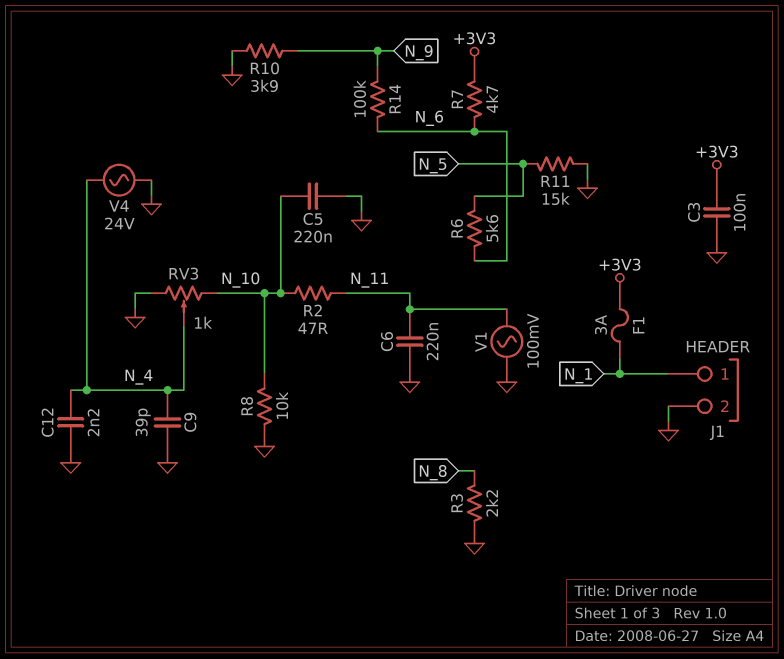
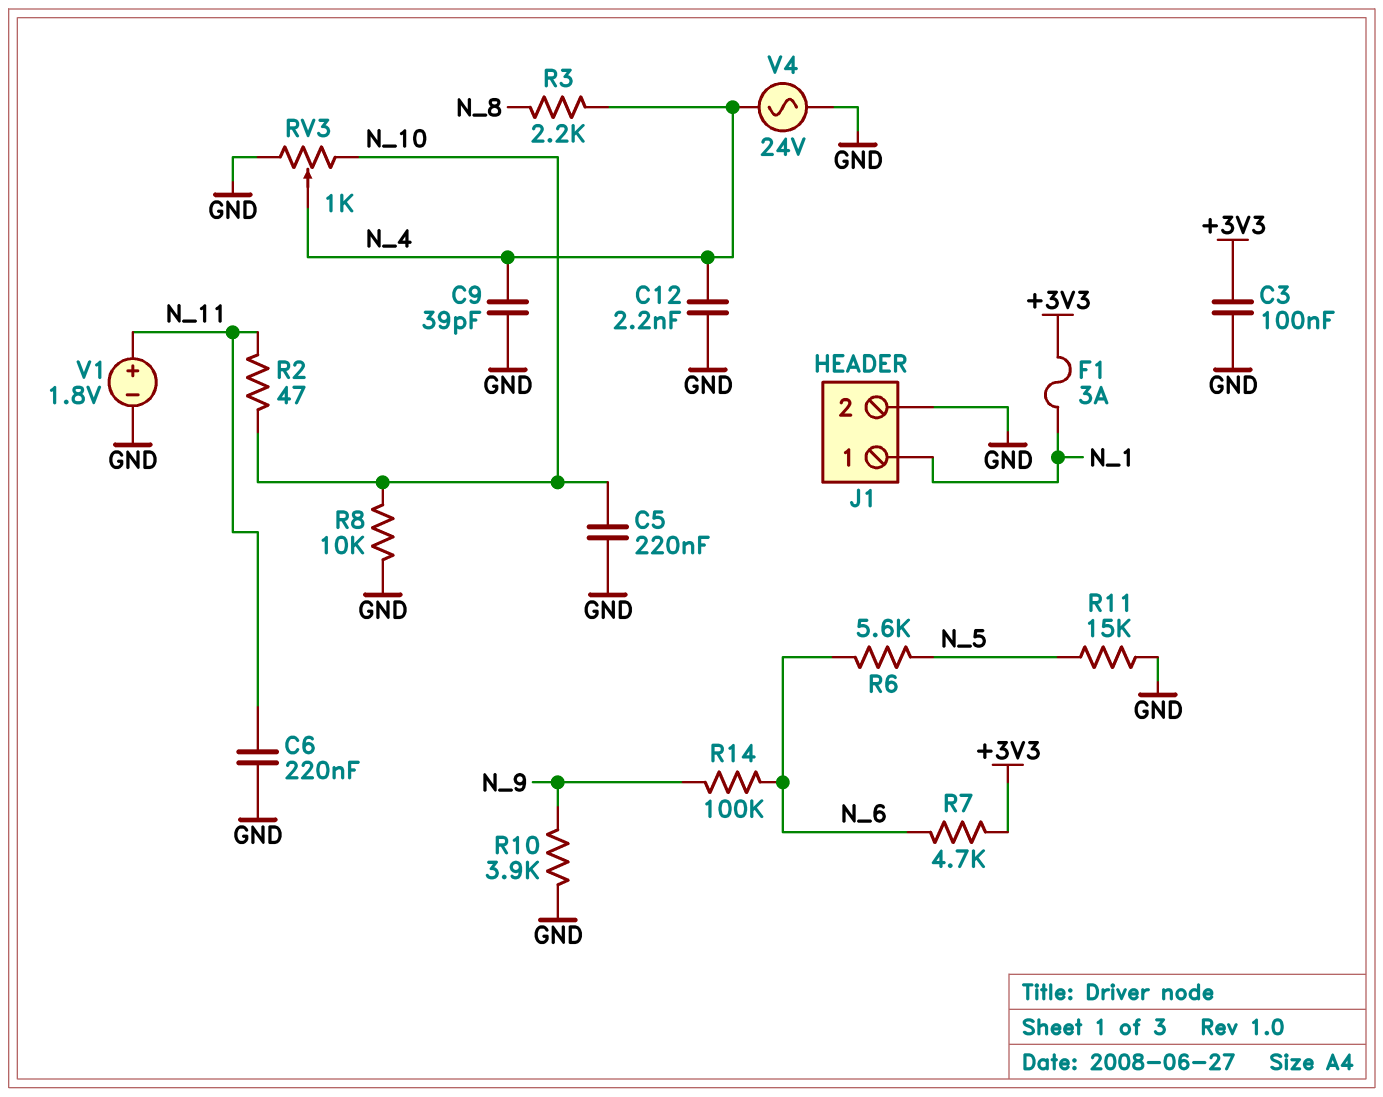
R3: 2.2k (GND, N_8) -> 2.2k (N_4, N_8)
V1: AC 100mV (GND, N_11) -> 1.8V (plus N_11, minus GND)

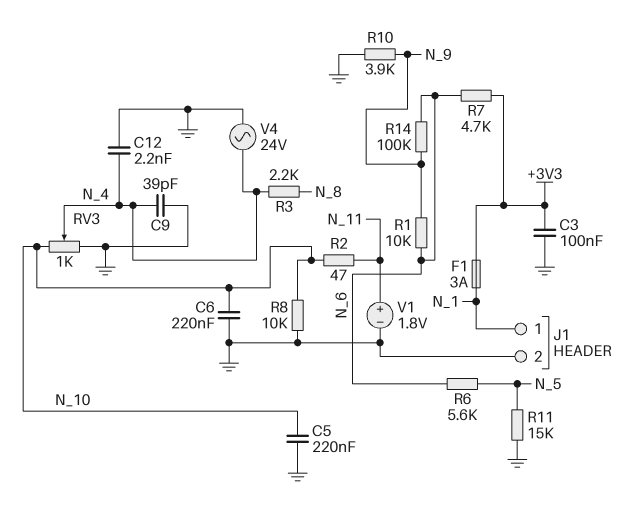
C6: 220nF (GND, N_11) -> 220nF (GND, N_10)
R1: none -> 10k (N_6, N_9)

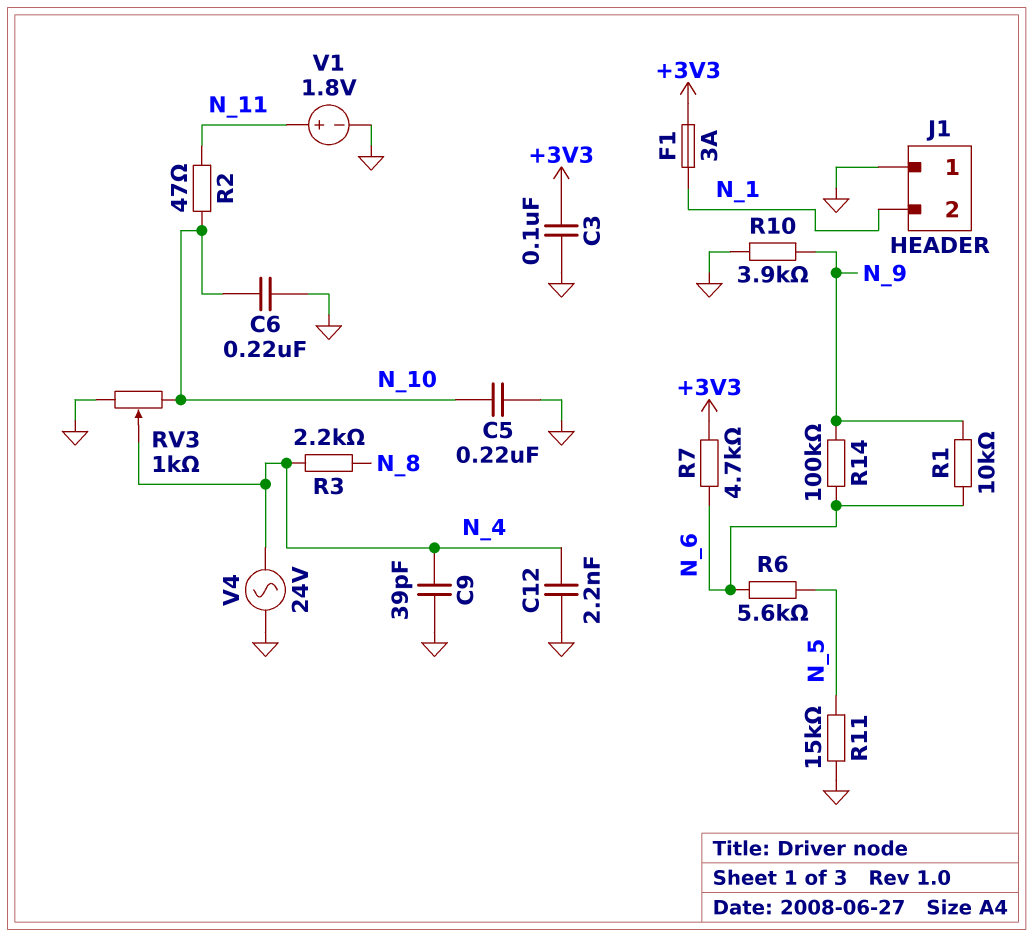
J1 pin 1: N_1 -> GND
J1 pin 2: GND -> N_1
R8: 10k (GND, N_10) -> none

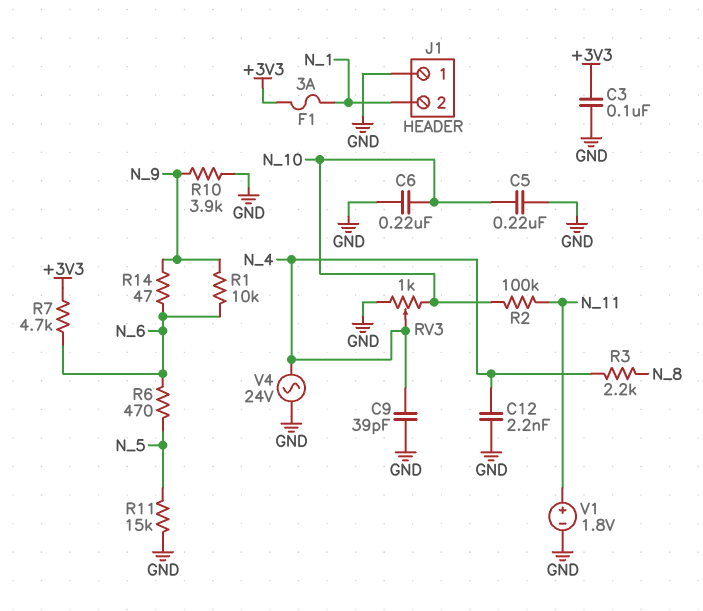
R2: 47 (N_10, N_11) -> 100k (N_10, N_11)
R6: 5.6k (N_5, N_6) -> 470 (N_5, N_6)
R14: 100k (N_6, N_9) -> 47 (N_6, N_9)

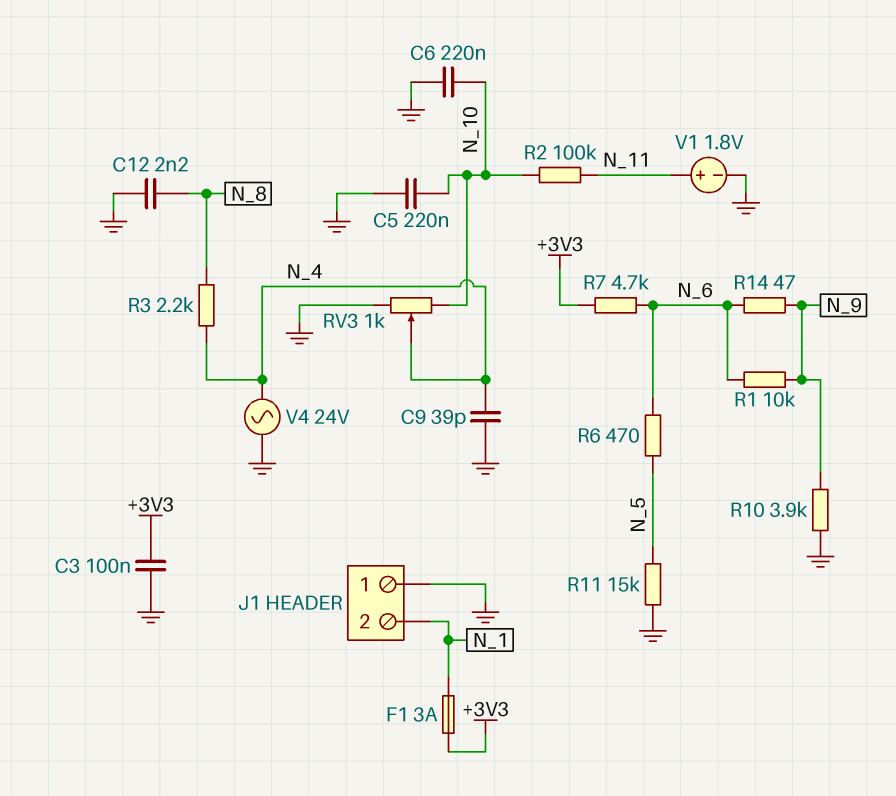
C12: 2.2nF (GND, N_4) -> 2.2nF (GND, N_8)

